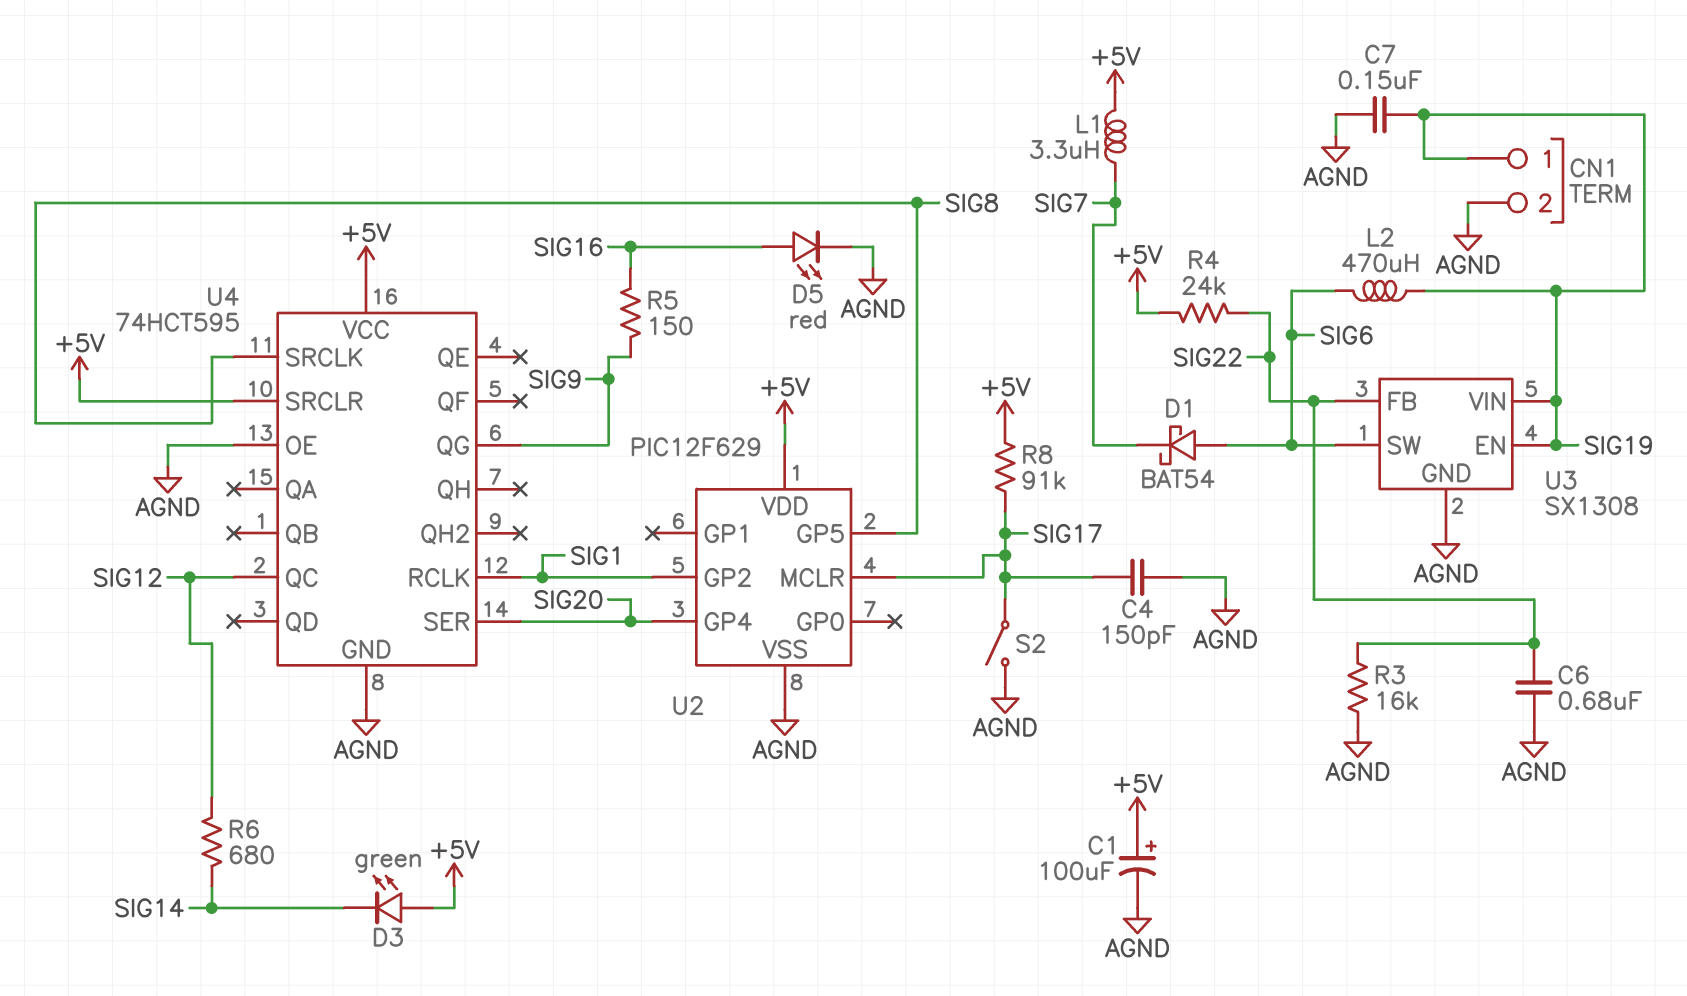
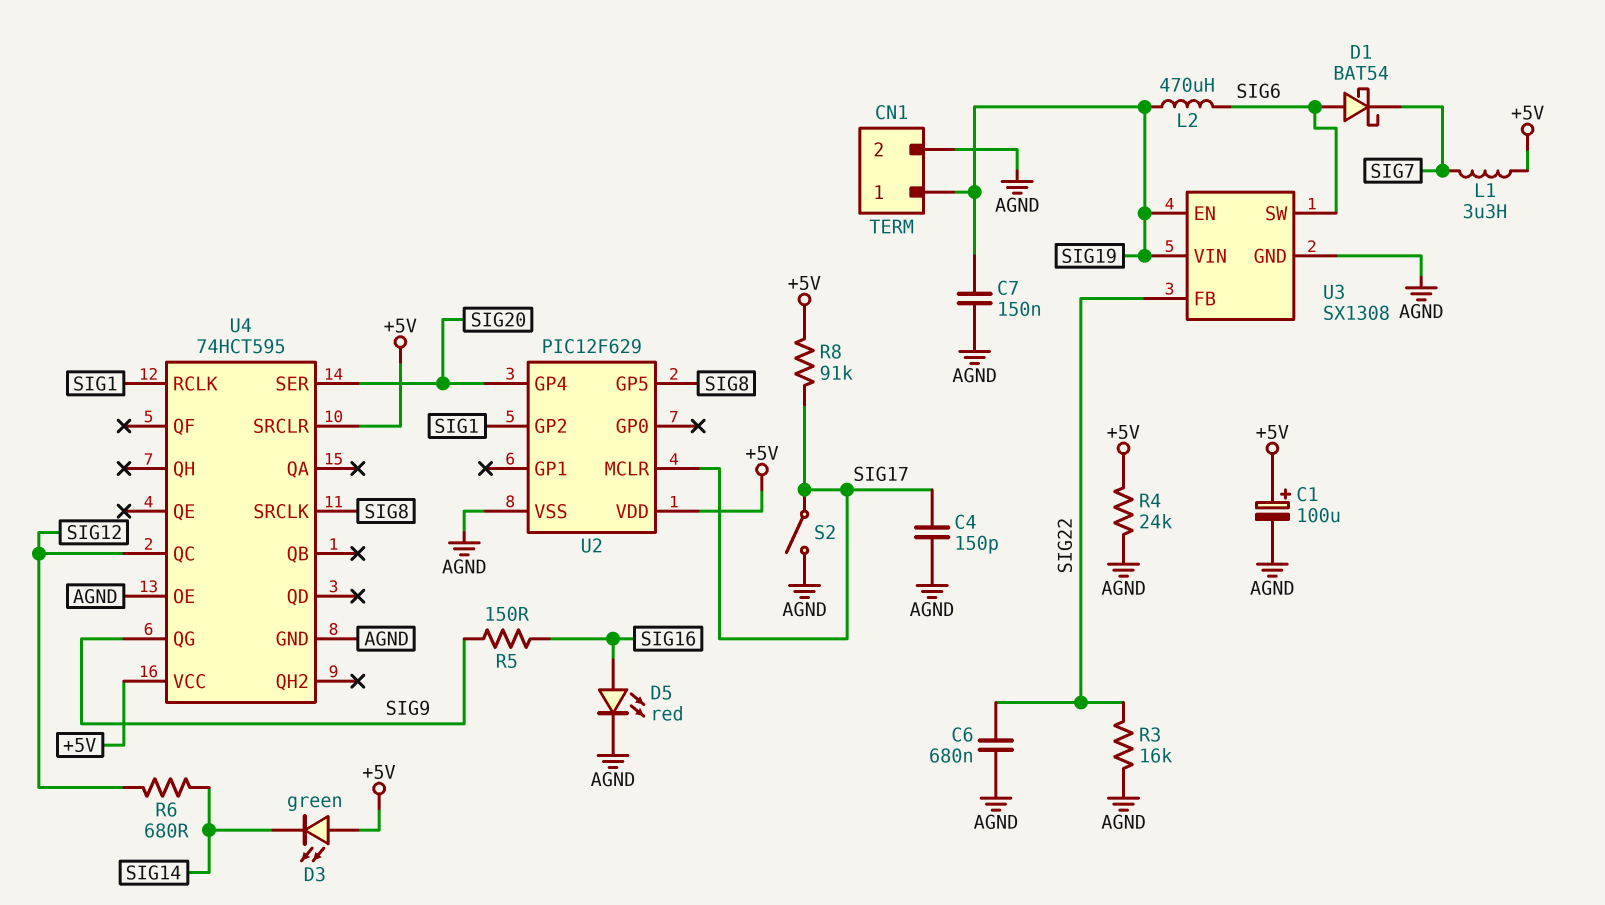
R4: 24k (+5V, SIG22) -> 24k (+5V, AGND)

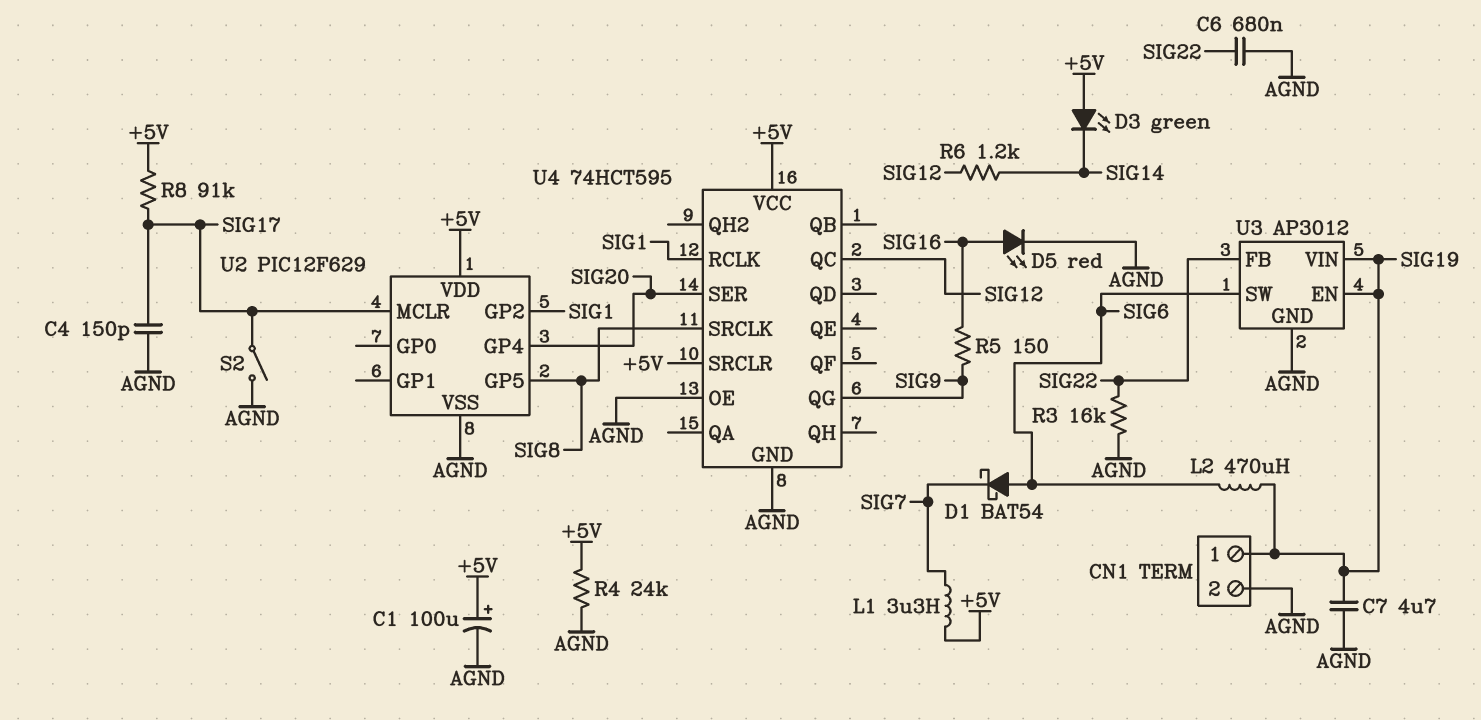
C7: 150nF (AGND, SIG19) -> 4.7uF (AGND, SIG19)
R6: 680 (SIG12, SIG14) -> 1.2k (SIG12, SIG14)
U3: SX1308 -> AP3012

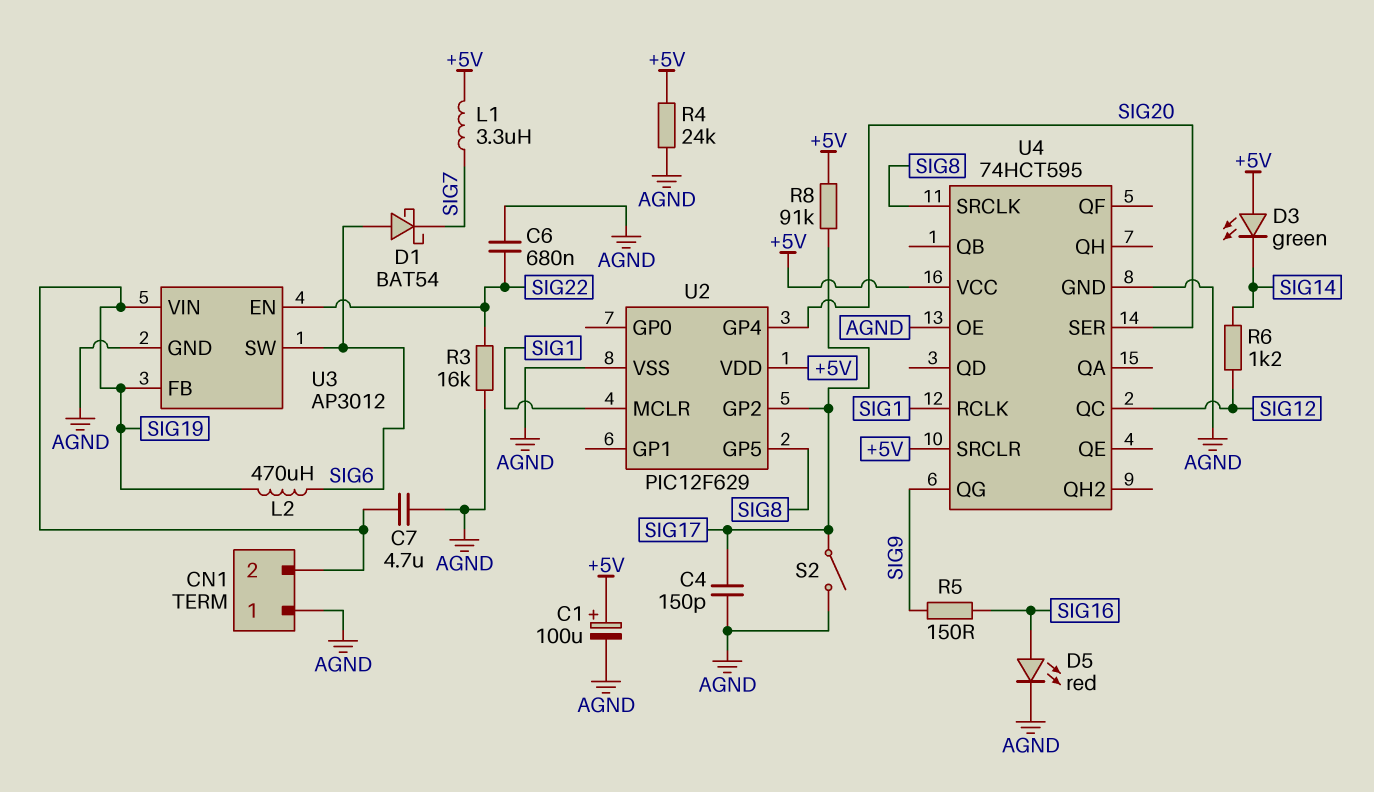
CN1 pin 1: SIG19 -> AGND
CN1 pin 2: AGND -> SIG19
U2 pin GP2: SIG1 -> SIG17
U2 pin MCLR: SIG17 -> SIG1
U3 pin EN: SIG19 -> SIG22
U3 pin FB: SIG22 -> SIG19

